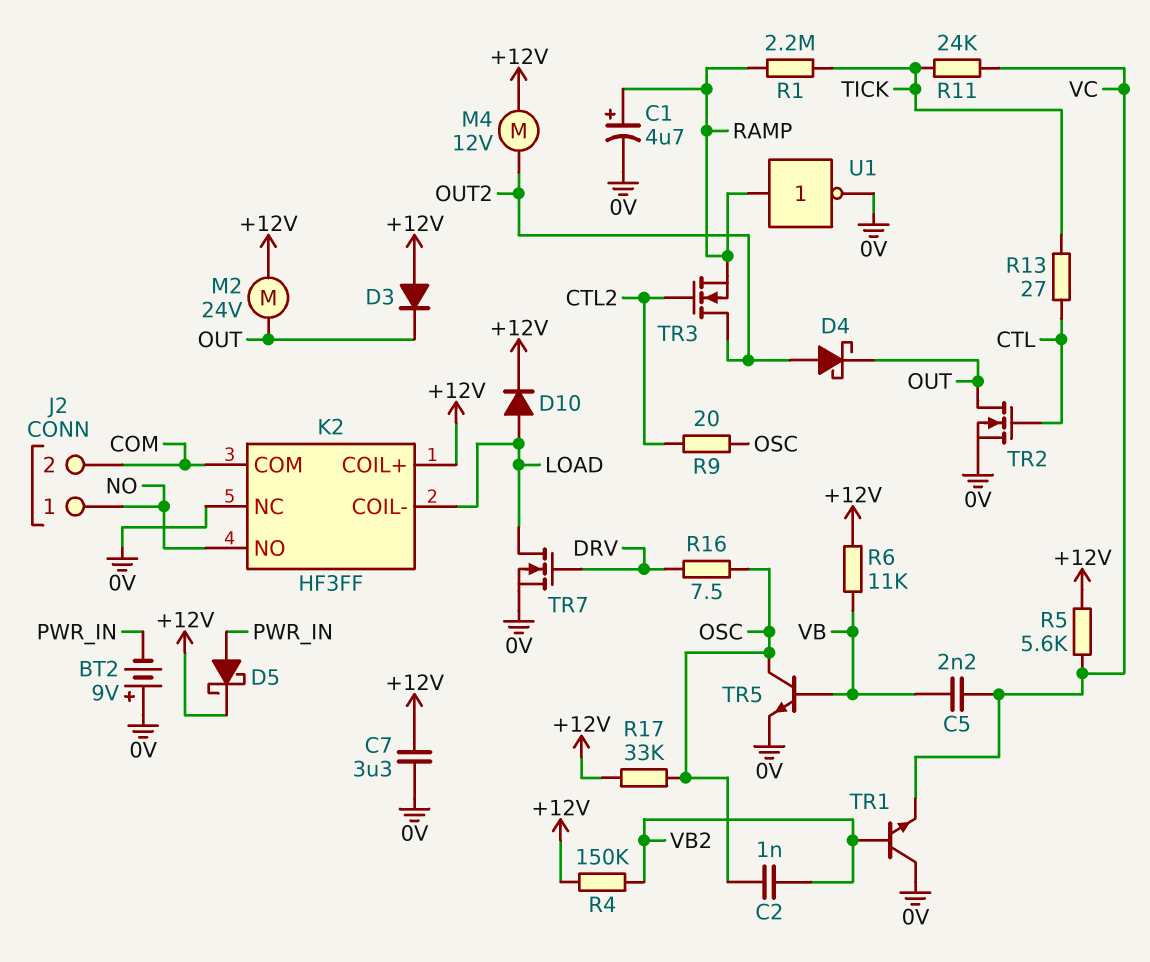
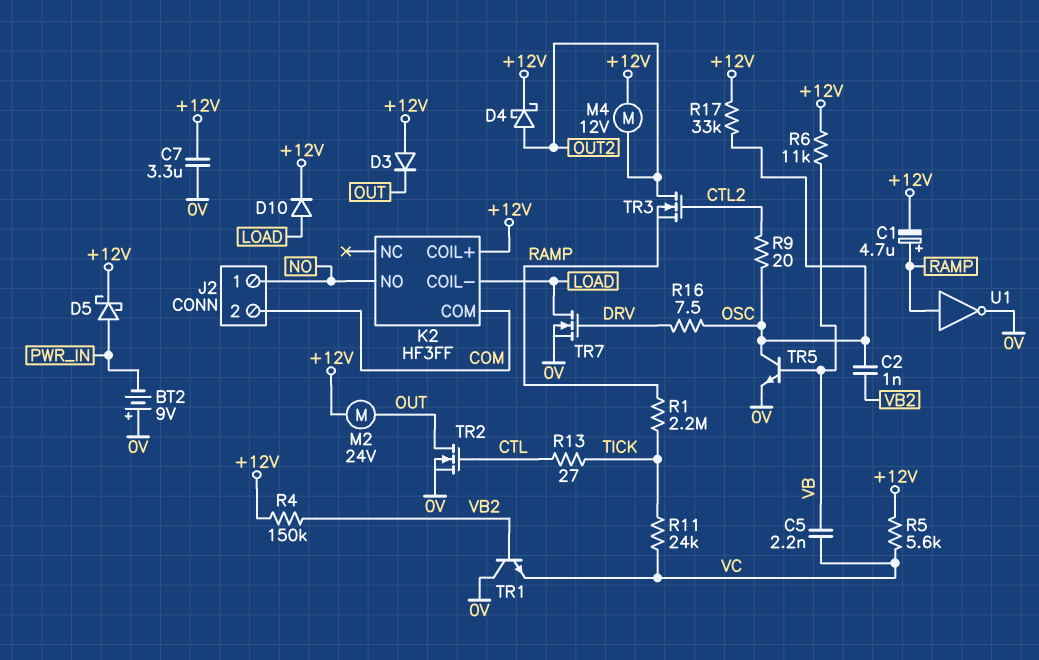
C1: 4.7uF (plus RAMP, minus 0V) -> 4.7uF (plus RAMP, minus +12V)
D4: schottky (A OUT2, K OUT) -> schottky (A OUT2, K +12V)
K2 pin NC: 0V -> none

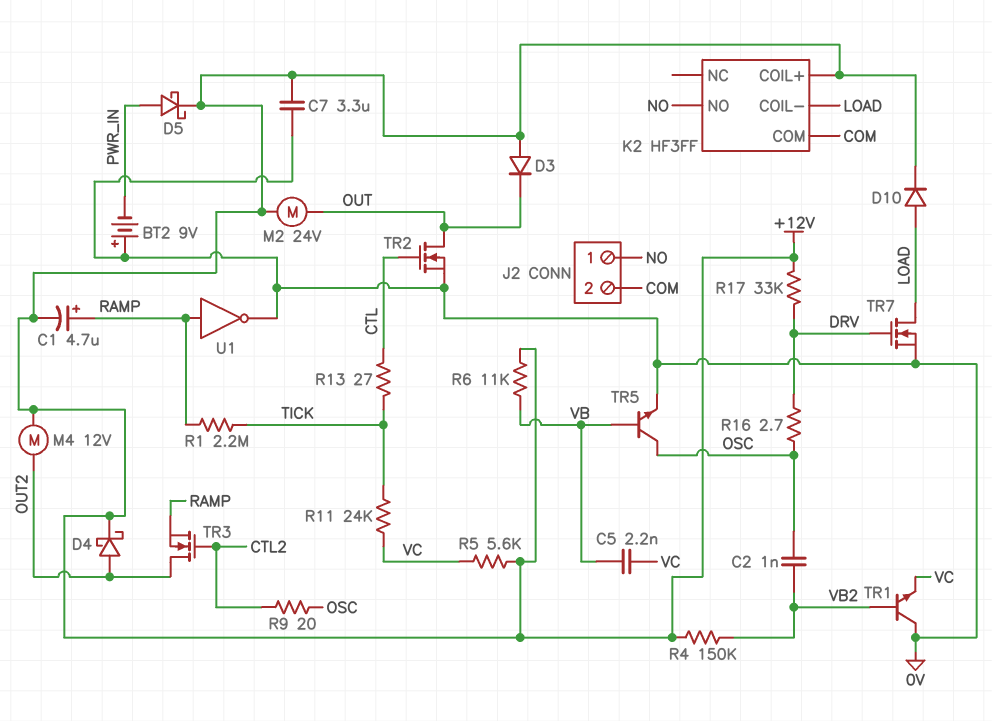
R16: 7.5 (DRV, OSC) -> 2.7 (DRV, OSC)
R17: 33k (+12V, OSC) -> 33k (+12V, DRV)

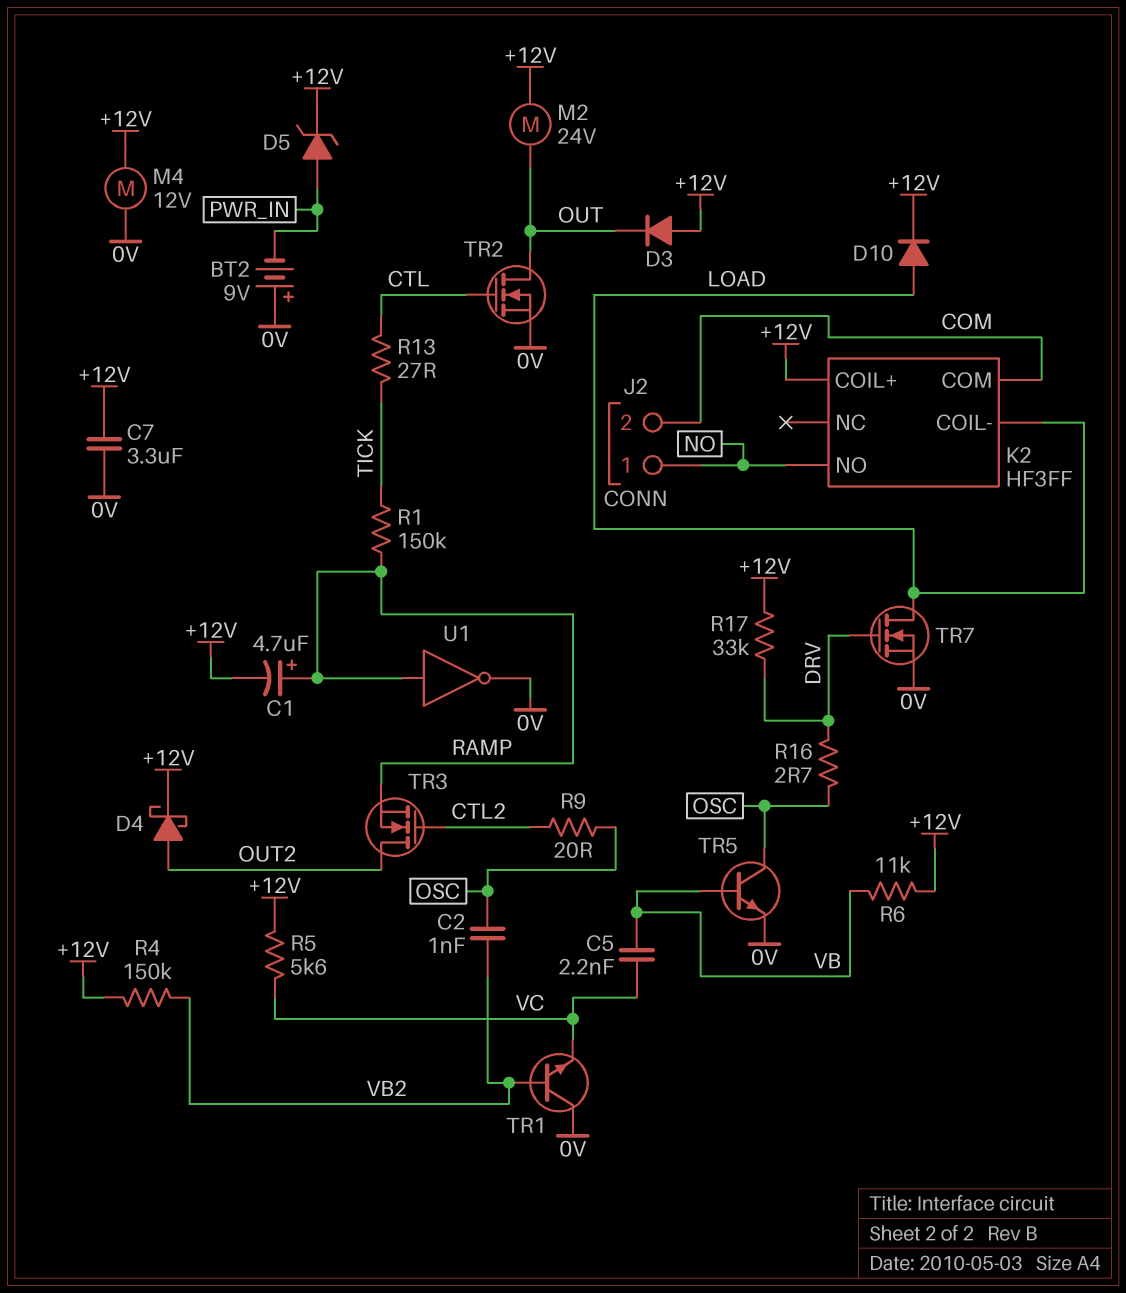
D5: schottky (A PWR_IN, K +12V) -> zener (A PWR_IN, K +12V)
M4: motor 12V (+12V, OUT2) -> motor 12V (+12V, 0V)
R1: 2.2M (RAMP, TICK) -> 150k (RAMP, TICK)
R11: 24k (TICK, VC) -> none

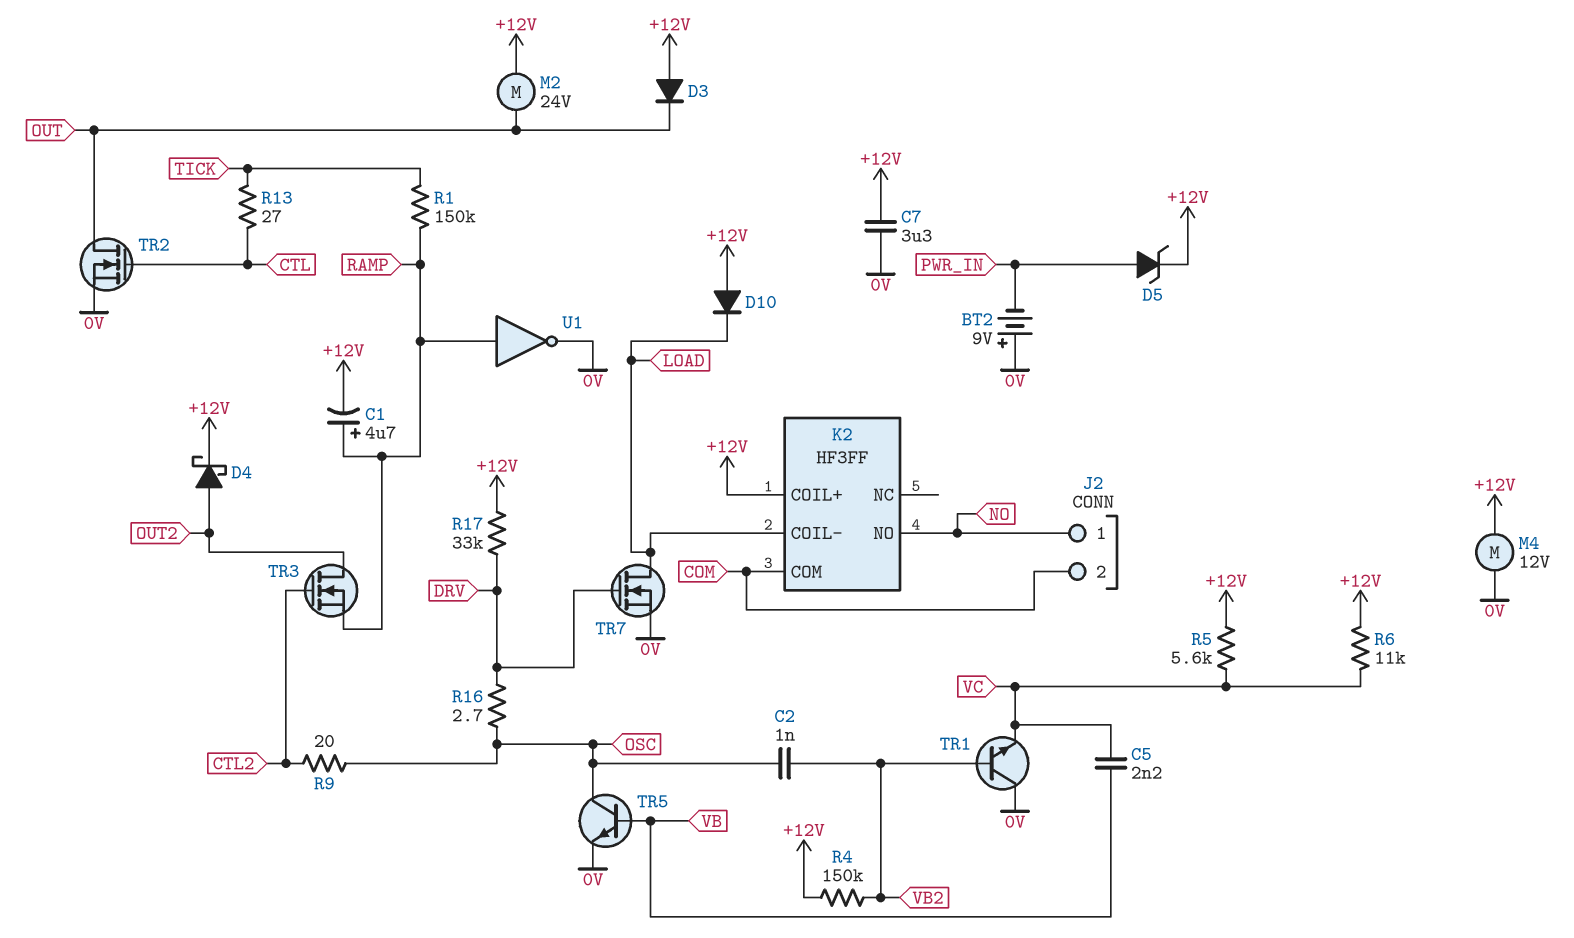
D10: diode (A LOAD, K +12V) -> diode (A +12V, K LOAD)
R6: 11k (+12V, VB) -> 11k (+12V, VC)

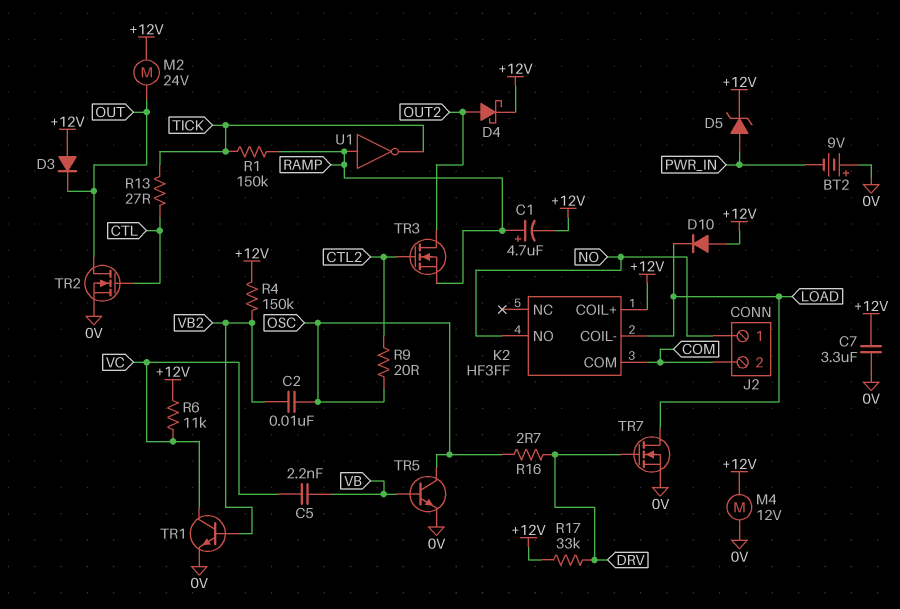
C2: 1nF (OSC, VB2) -> 10nF (OSC, VB2)
R5: 5.6k (+12V, VC) -> none
TR1: NPN (B VB2, C 0V, E VC) -> NPN (B VB2, C VC, E 0V)
U1: NOT (in RAMP, out 0V) -> NOT (in RAMP, out TICK)

